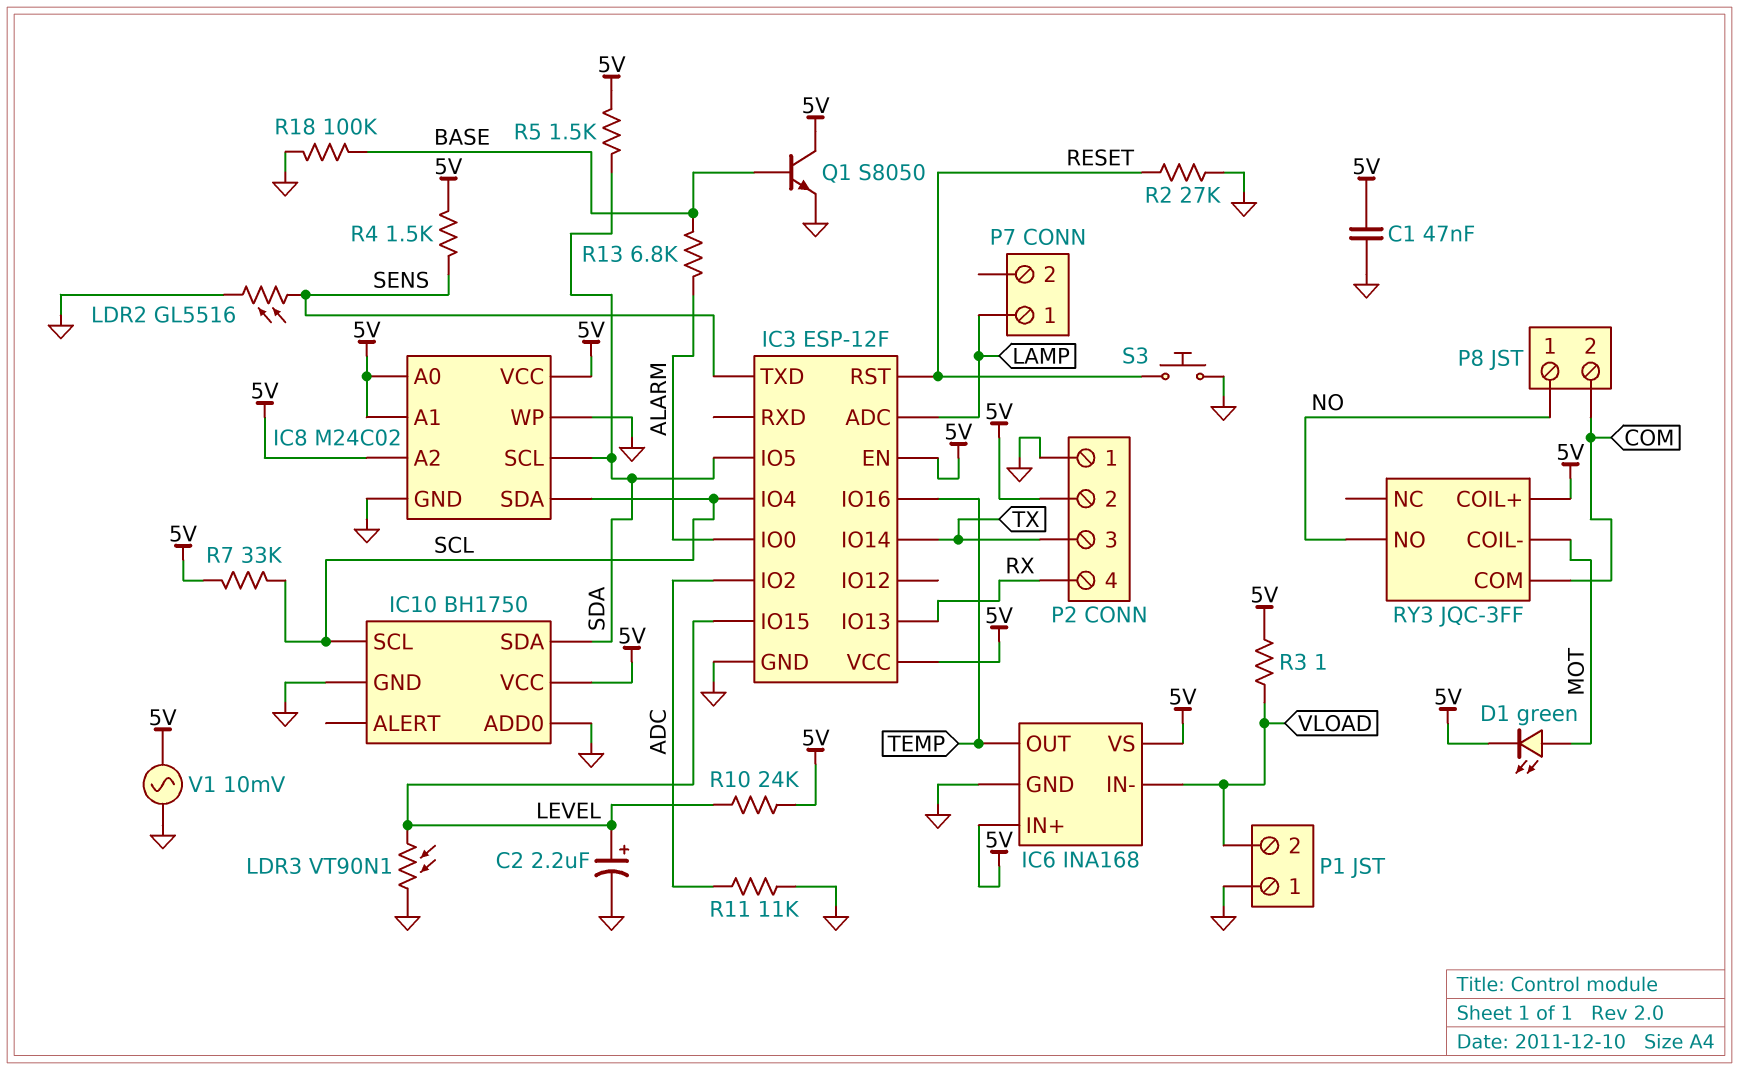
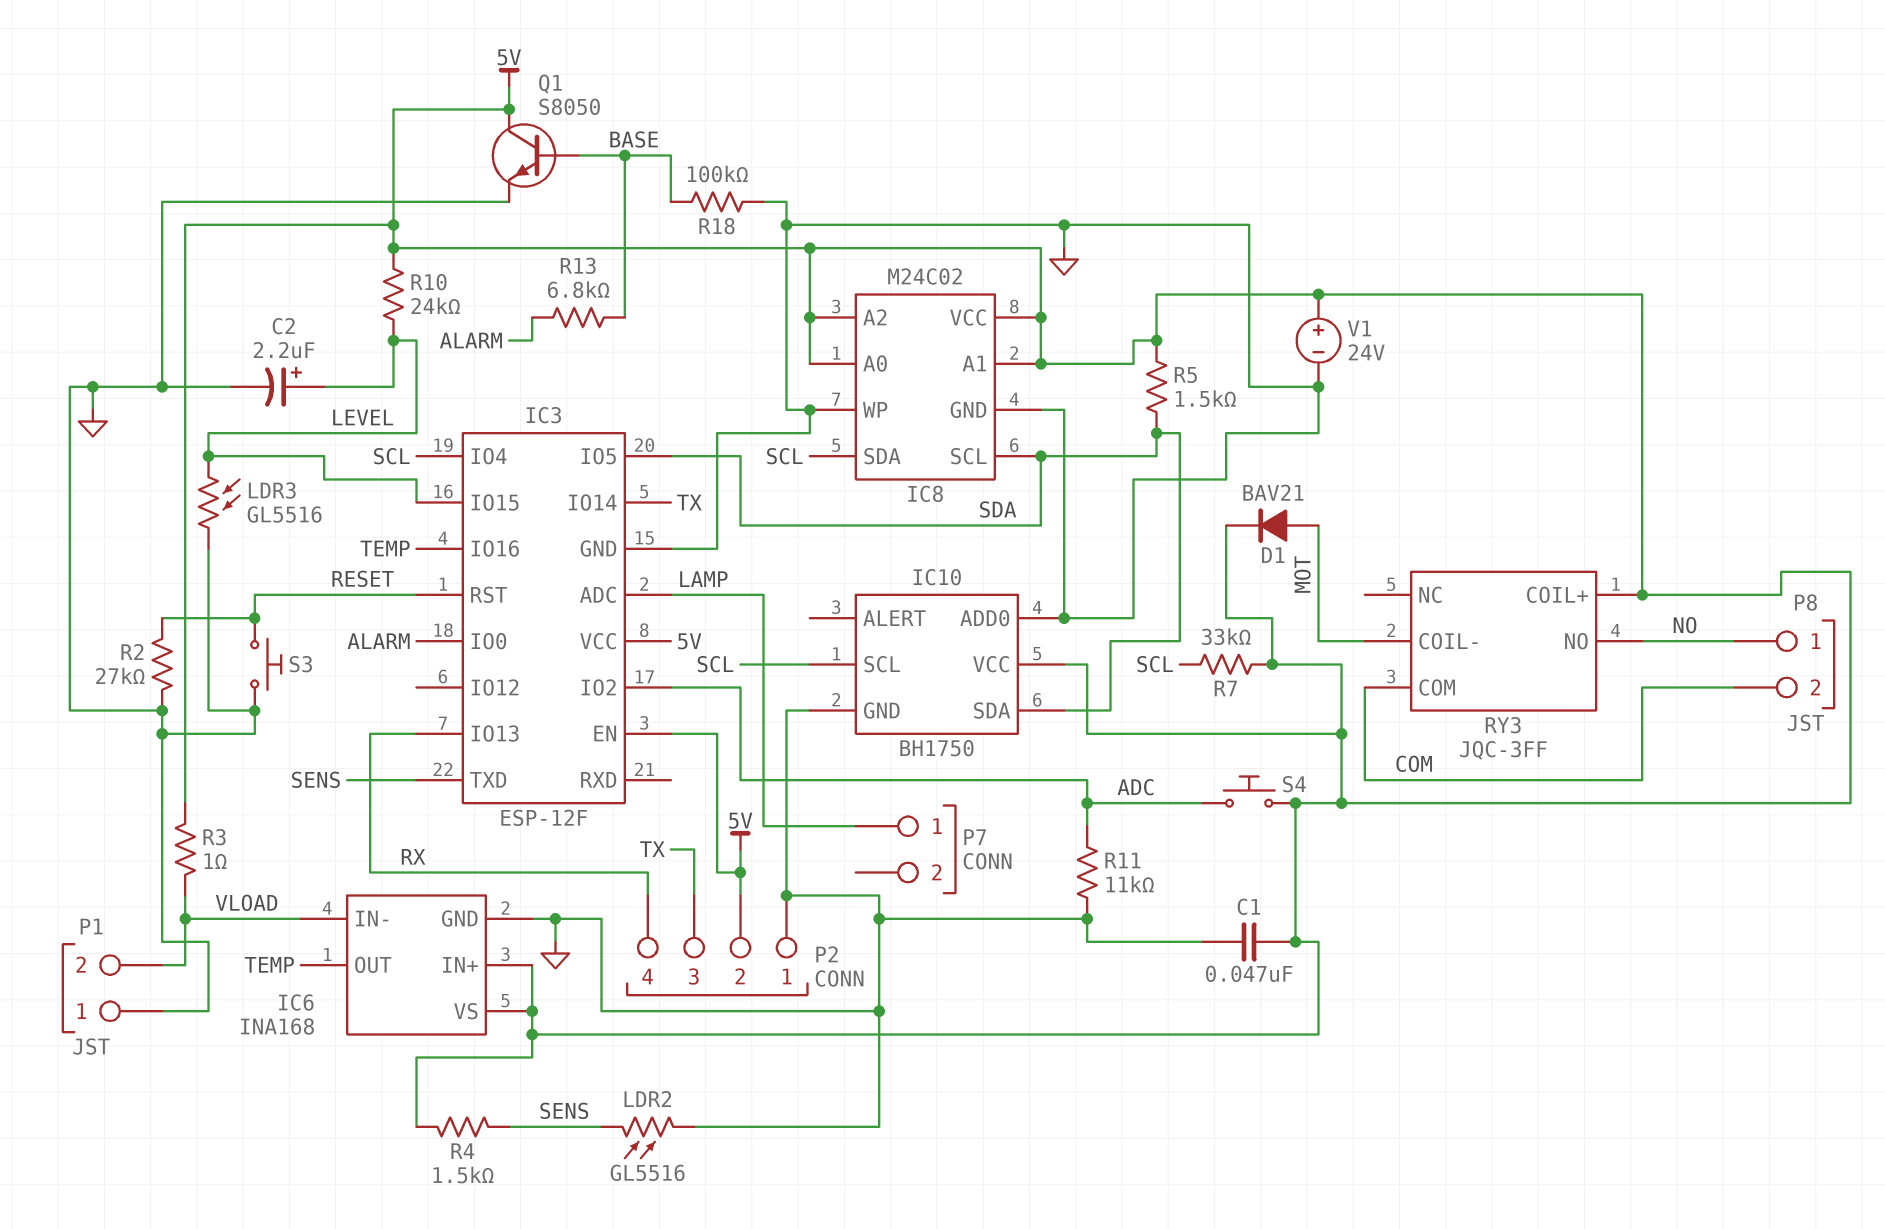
D1: LED green (A MOT, K 5V) -> diode BAV21 (A MOT, K 5V)
LDR3: VT90N1 (GND, LEVEL) -> GL5516 (GND, LEVEL)
S4: none -> button (5V, ADC)
V1: AC 10mV (5V, GND) -> 24V (plus 5V, minus GND)

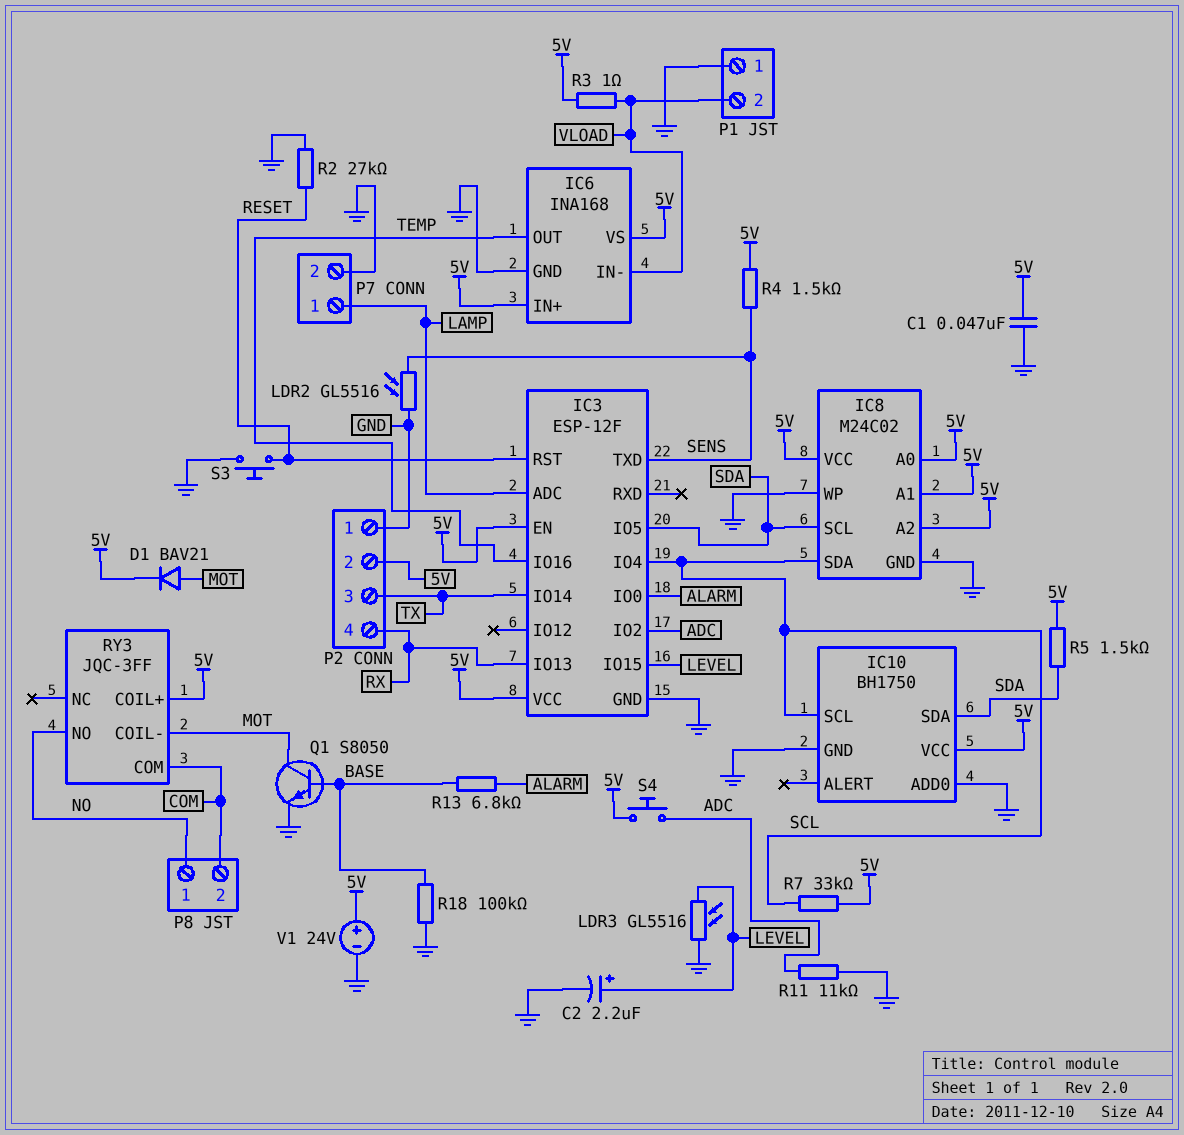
P7 pin 2: none -> GND
Q1: NPN S8050 (B BASE, C 5V, E GND) -> NPN S8050 (B BASE, C MOT, E GND)
R10: 24k (5V, LEVEL) -> none

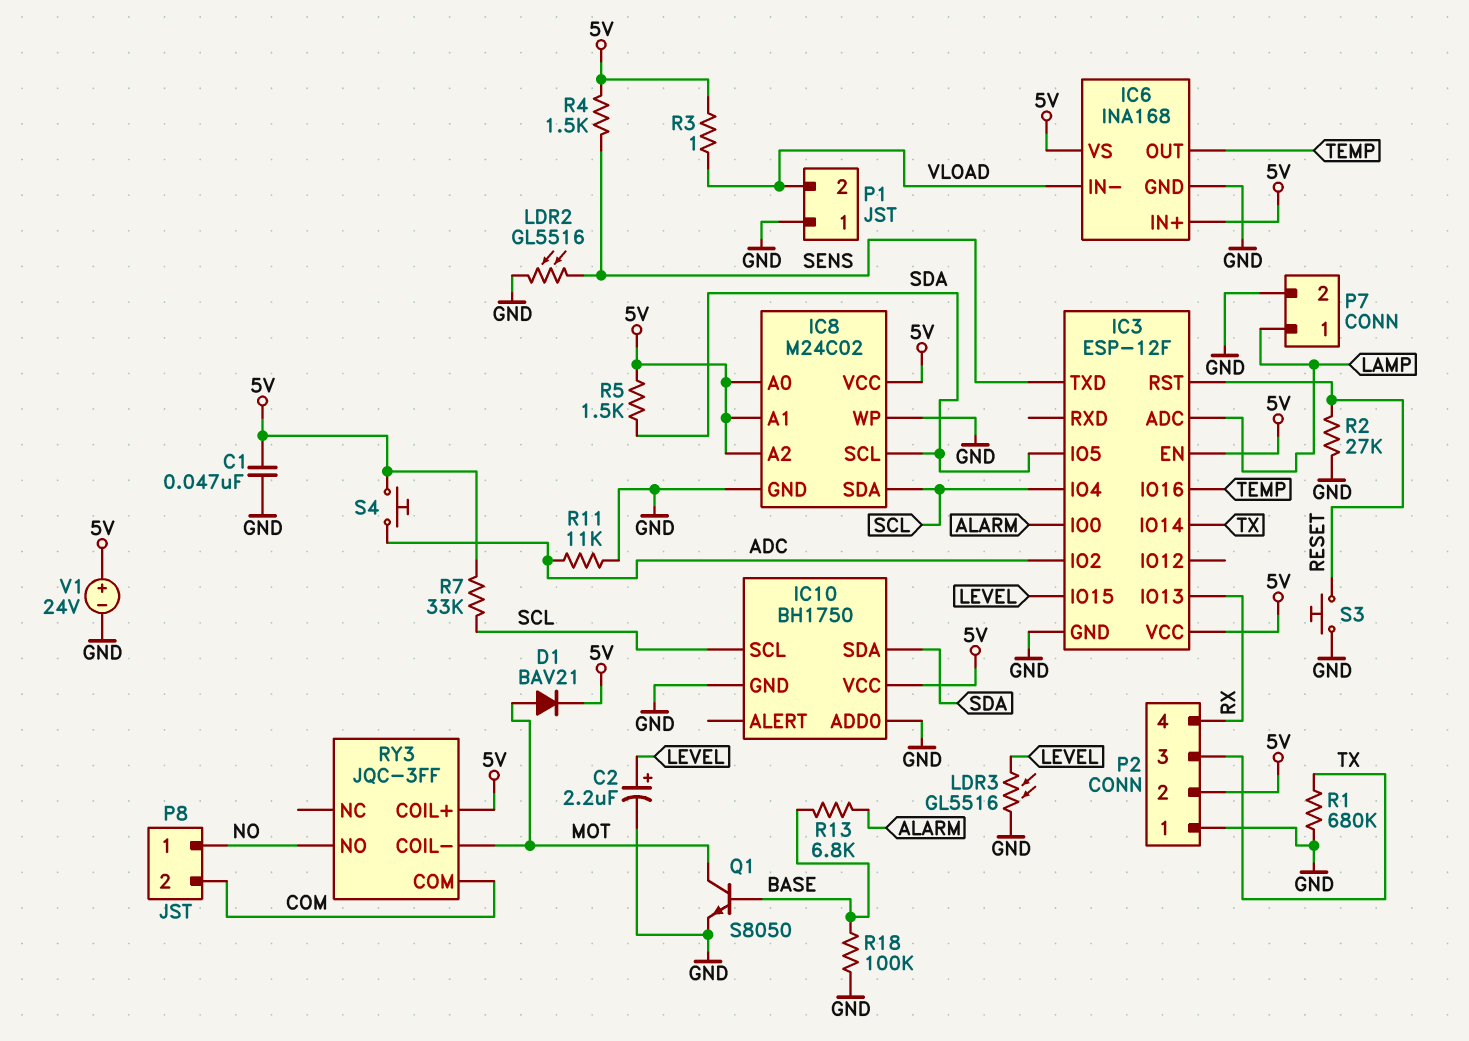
R1: none -> 680k (GND, TX)

